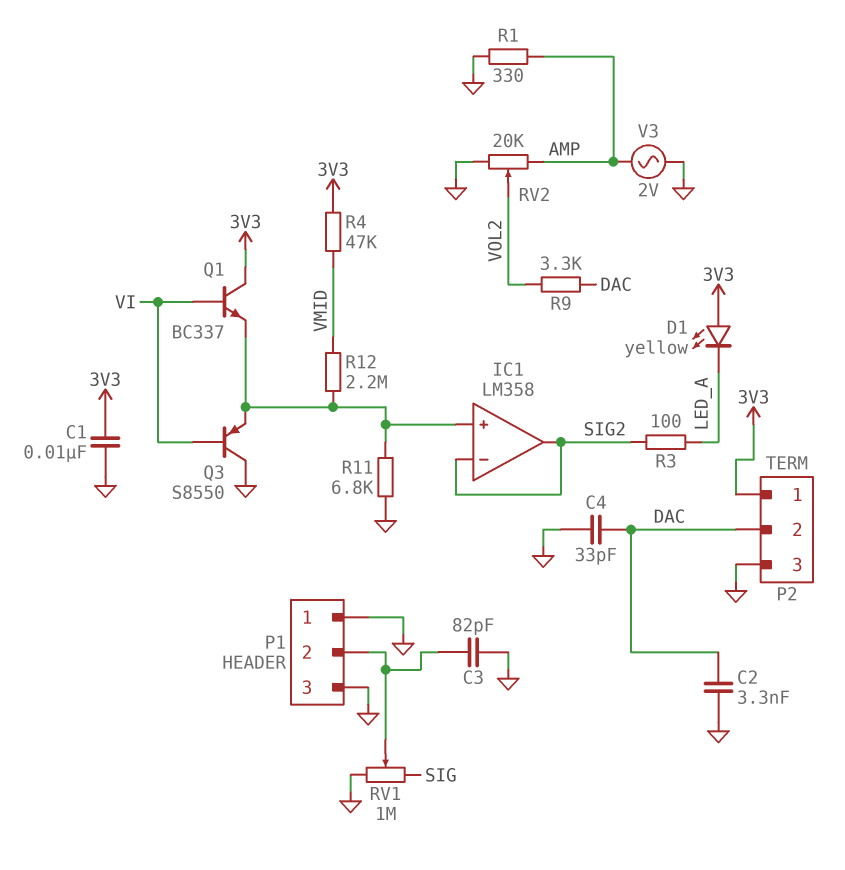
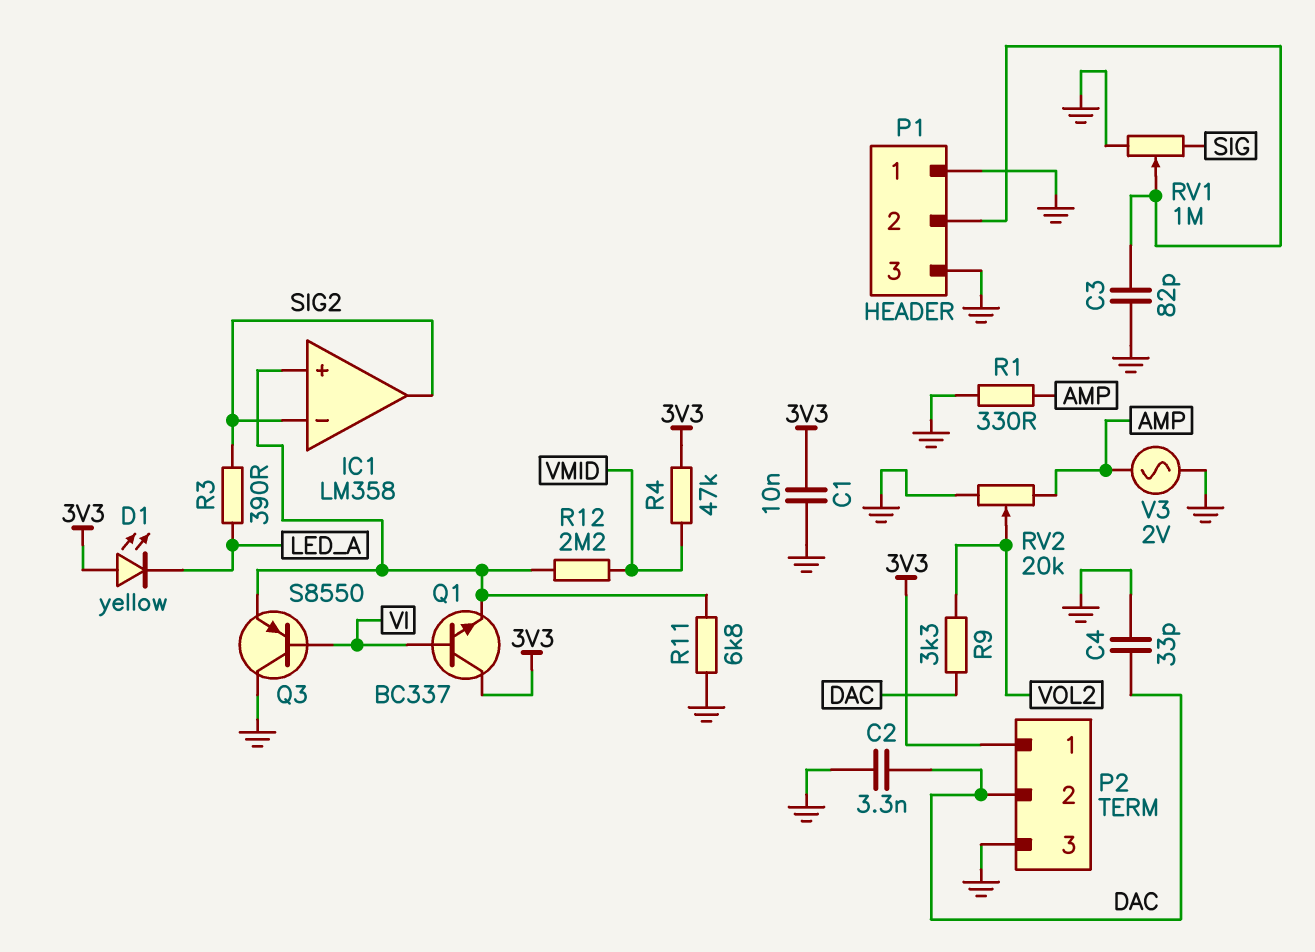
R3: 100 (LED_A, SIG2) -> 390 (LED_A, SIG2)

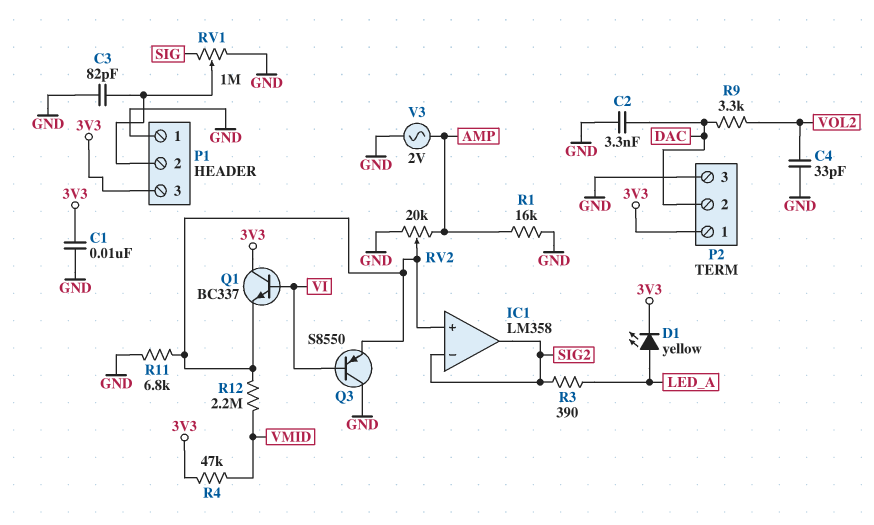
C4: 33pF (DAC, GND) -> 33pF (GND, VOL2)
D1: LED yellow (A 3V3, K LED_A) -> LED yellow (A LED_A, K 3V3)
P1 pin 3: GND -> 3V3
R1: 330 (AMP, GND) -> 16k (AMP, GND)
RV2: 20k (AMP, GND, wiper VOL2) -> 20k (AMP, GND, wiper IC1/in+)

